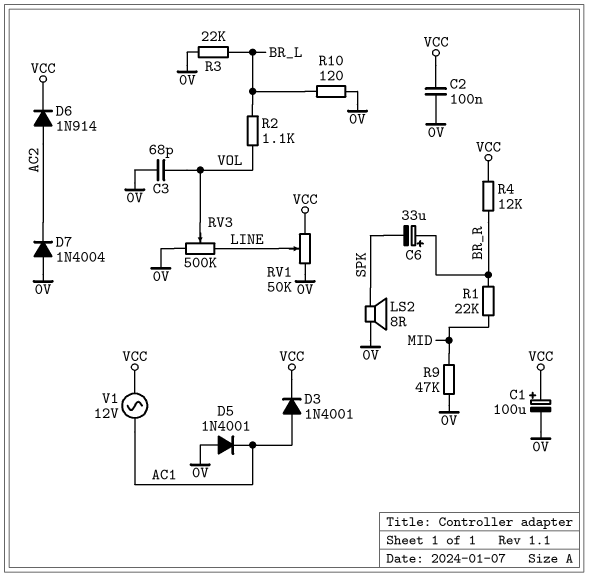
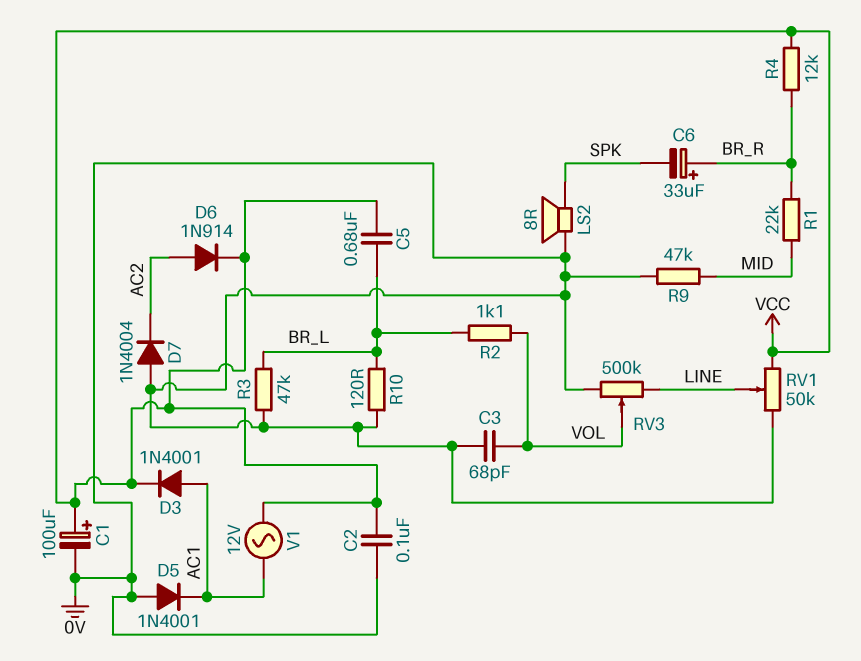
C5: none -> 680nF (BR_L, VCC)
R3: 22k (0V, BR_L) -> 47k (0V, BR_L)

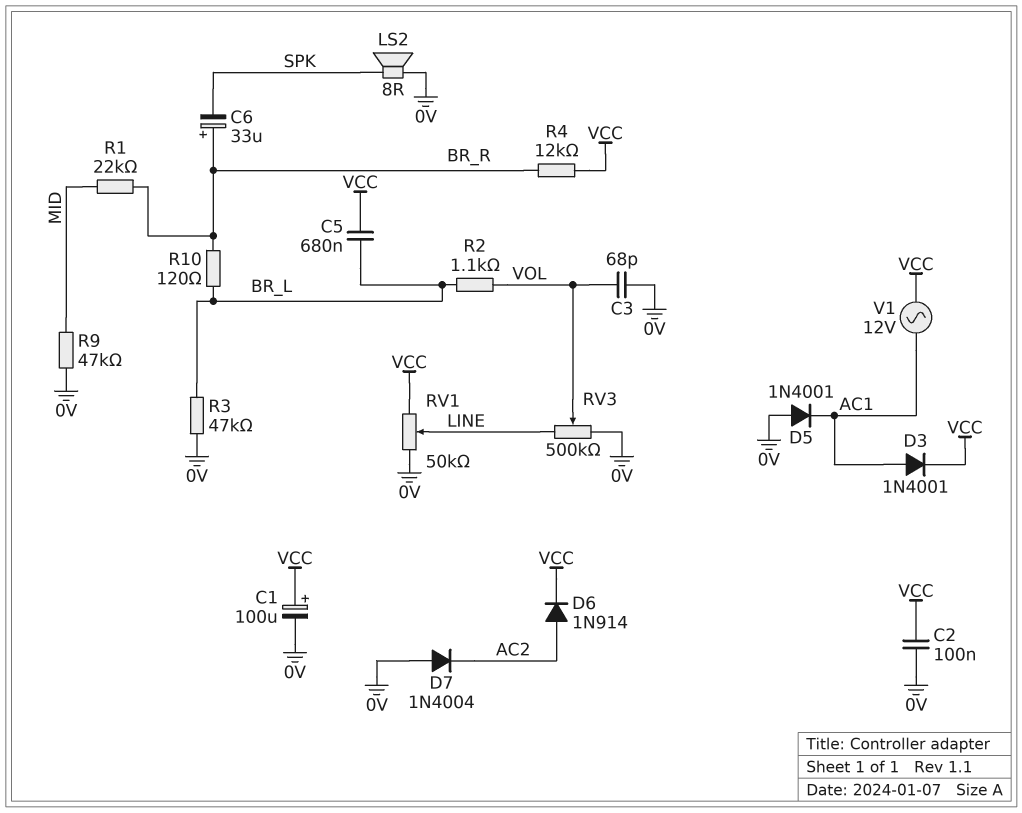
R10: 120 (0V, BR_L) -> 120 (BR_L, BR_R)

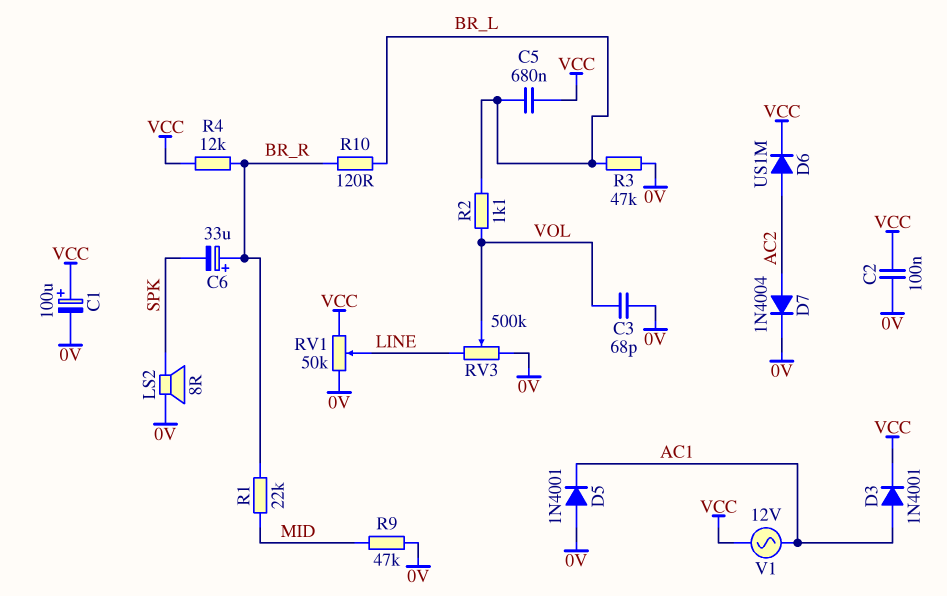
D6: diode 1N914 (A AC2, K VCC) -> diode US1M (A AC2, K VCC)
D7: diode 1N4004 (A 0V, K AC2) -> diode 1N4004 (A AC2, K 0V)

